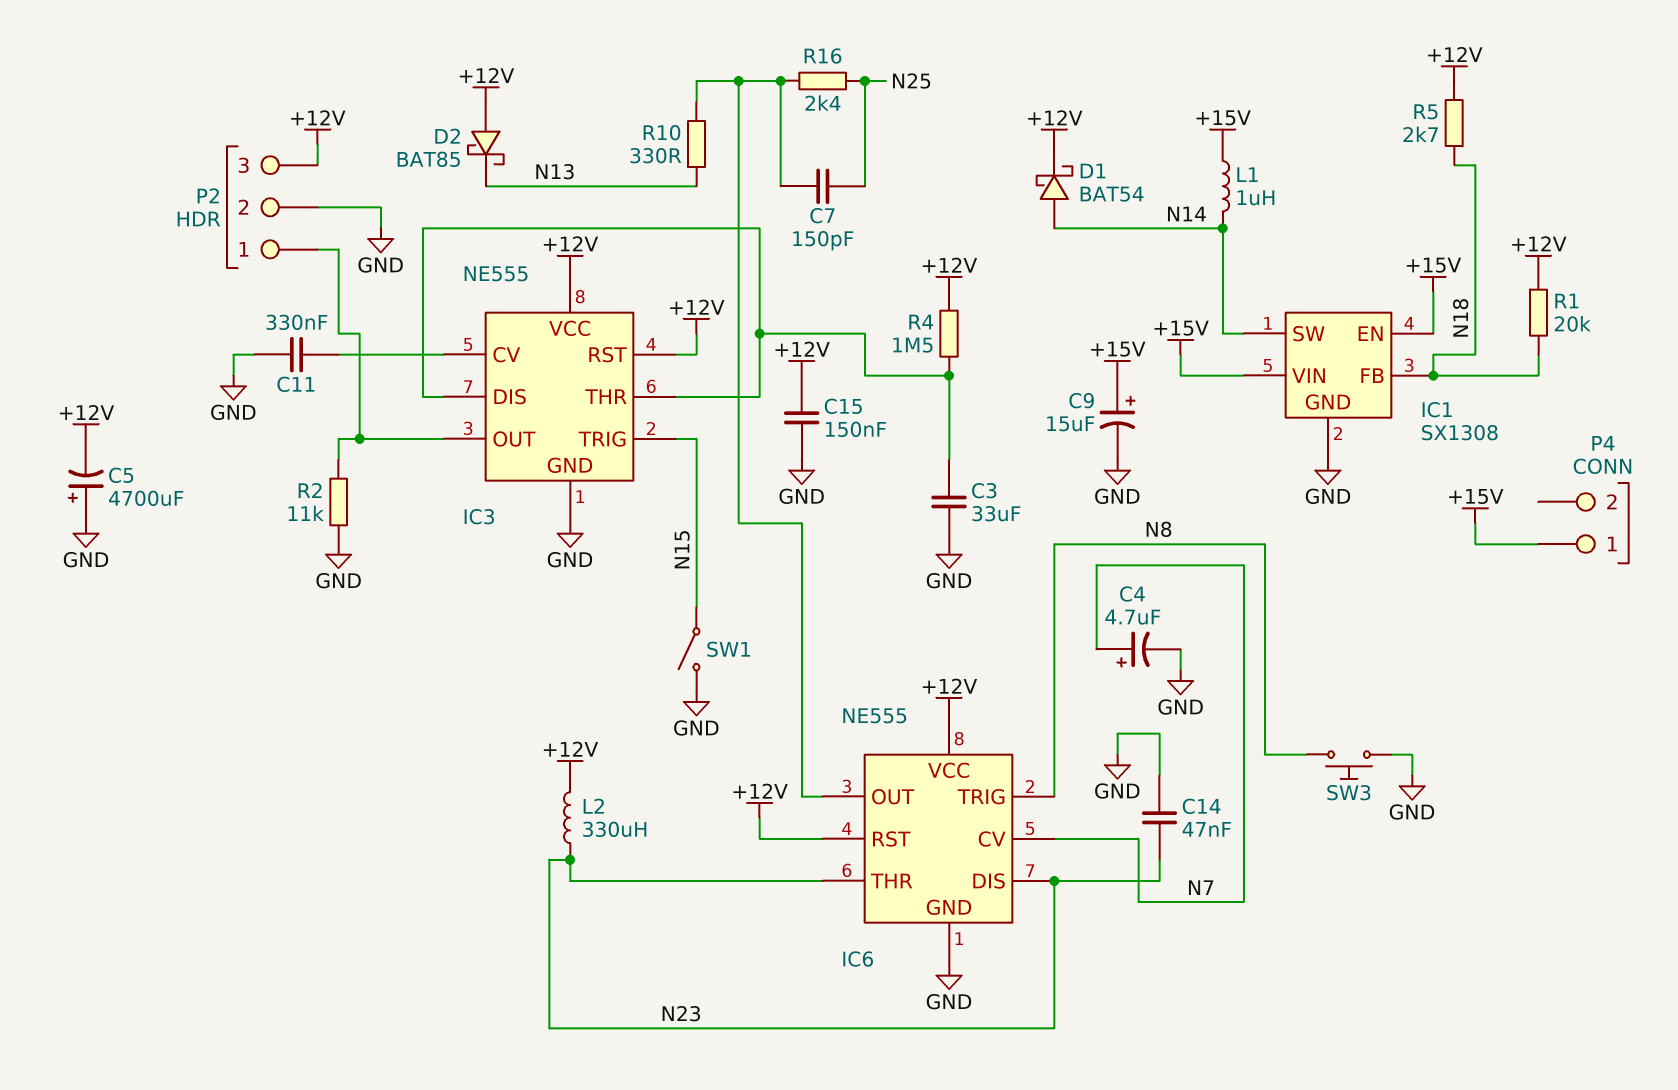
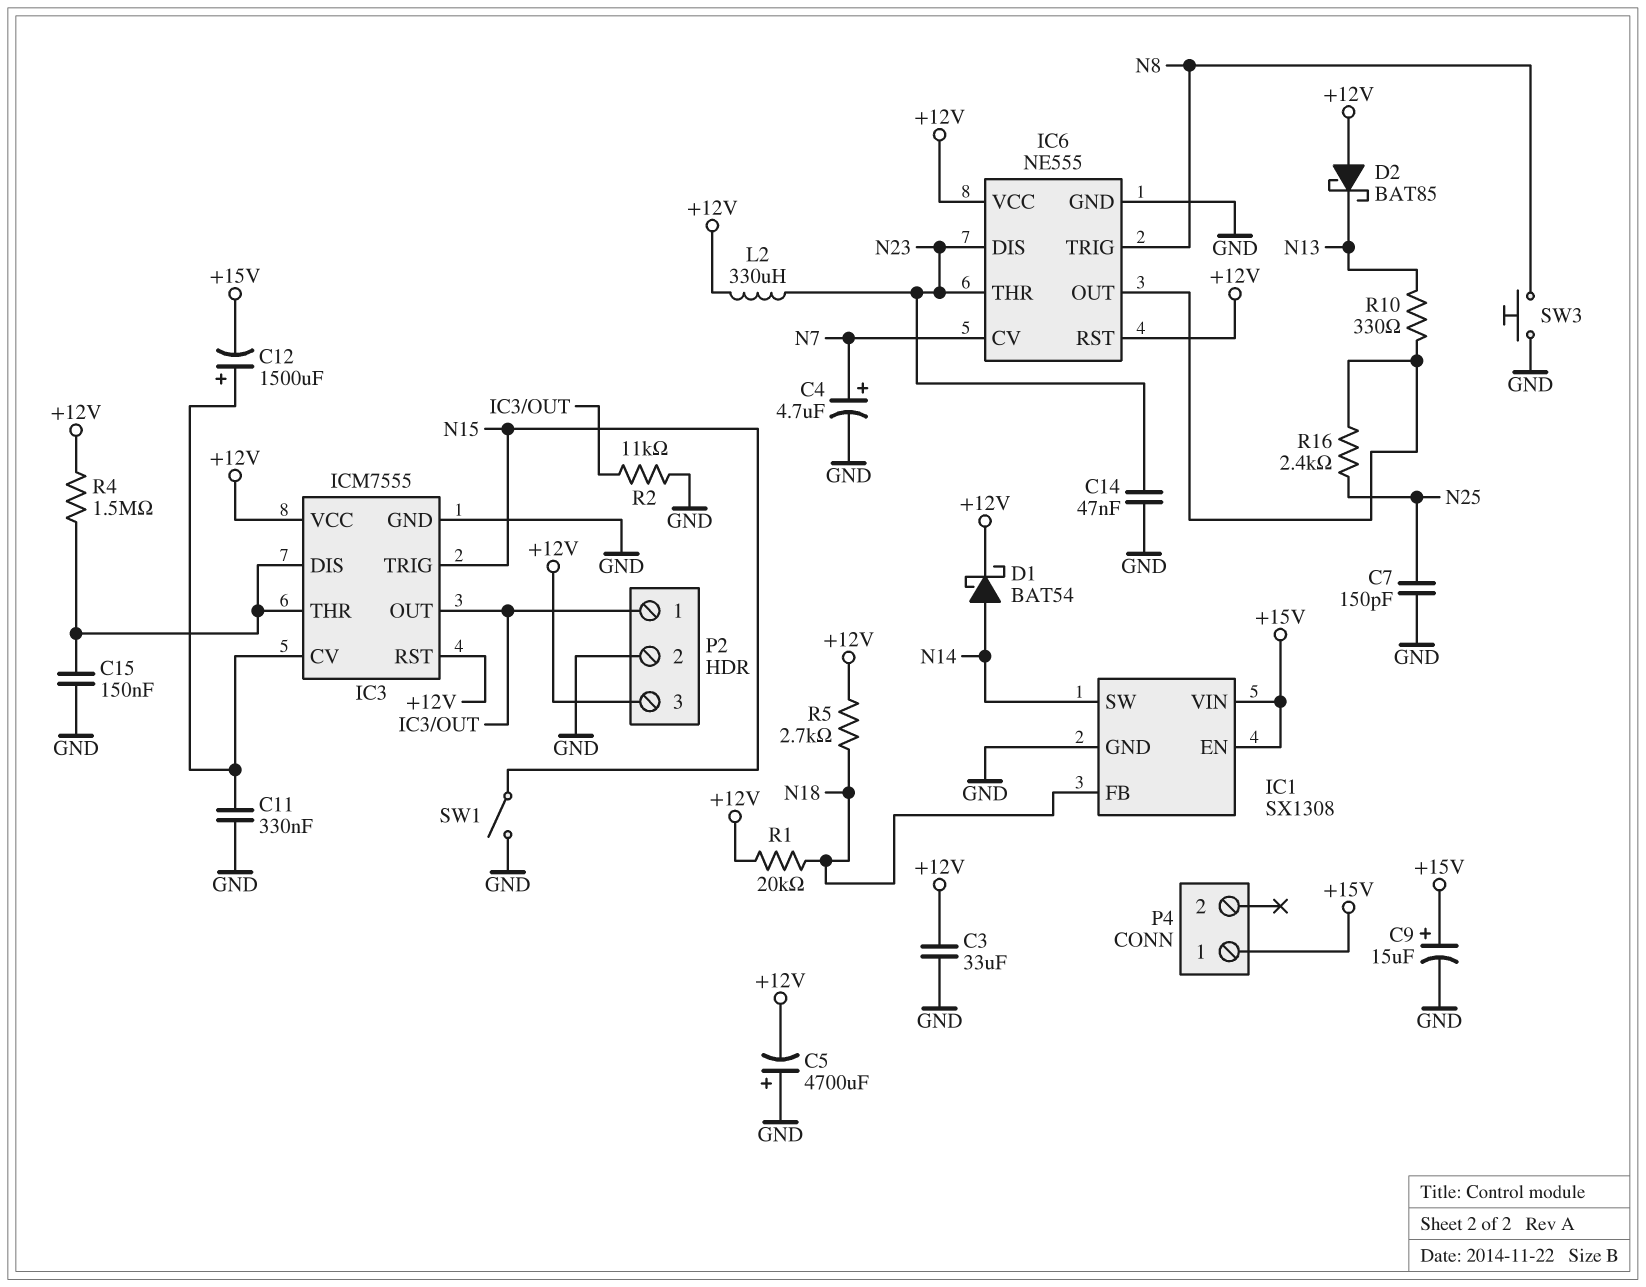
C3: 33uF (GND, IC3/DIS) -> 33uF (+12V, GND)
C7: 150pF (IC6/OUT, N25) -> 150pF (GND, N25)
C12: none -> 1500uF (plus IC3/CV, minus +15V)
C15: 150nF (+12V, GND) -> 150nF (GND, IC3/DIS)
IC3: NE555 -> ICM7555
L1: 1uH (+15V, N14) -> none

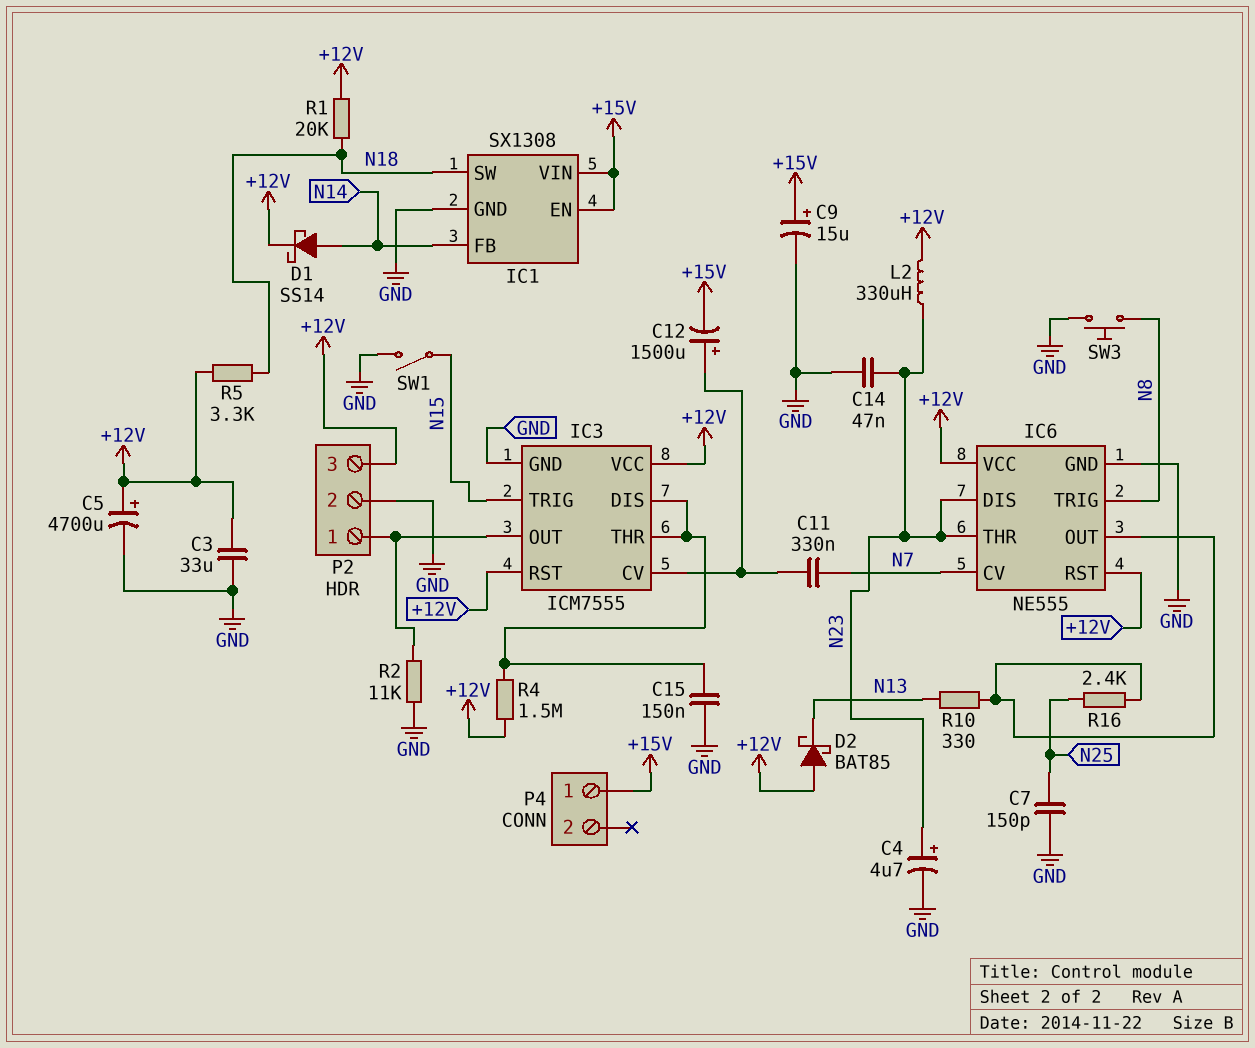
C4: 4.7uF (plus N7, minus GND) -> 4.7uF (plus N23, minus GND)
C5: 4700uF (plus GND, minus +12V) -> 4700uF (plus +12V, minus GND)
C11: 330nF (GND, IC3/CV) -> 330nF (IC3/CV, N7)
D1: schottky BAT54 (A N14, K +12V) -> schottky SS14 (A N14, K +12V)
IC1 pin FB: N18 -> N14
IC1 pin SW: N14 -> N18
R5: 2.7k (+12V, N18) -> 3.3k (+12V, N18)

